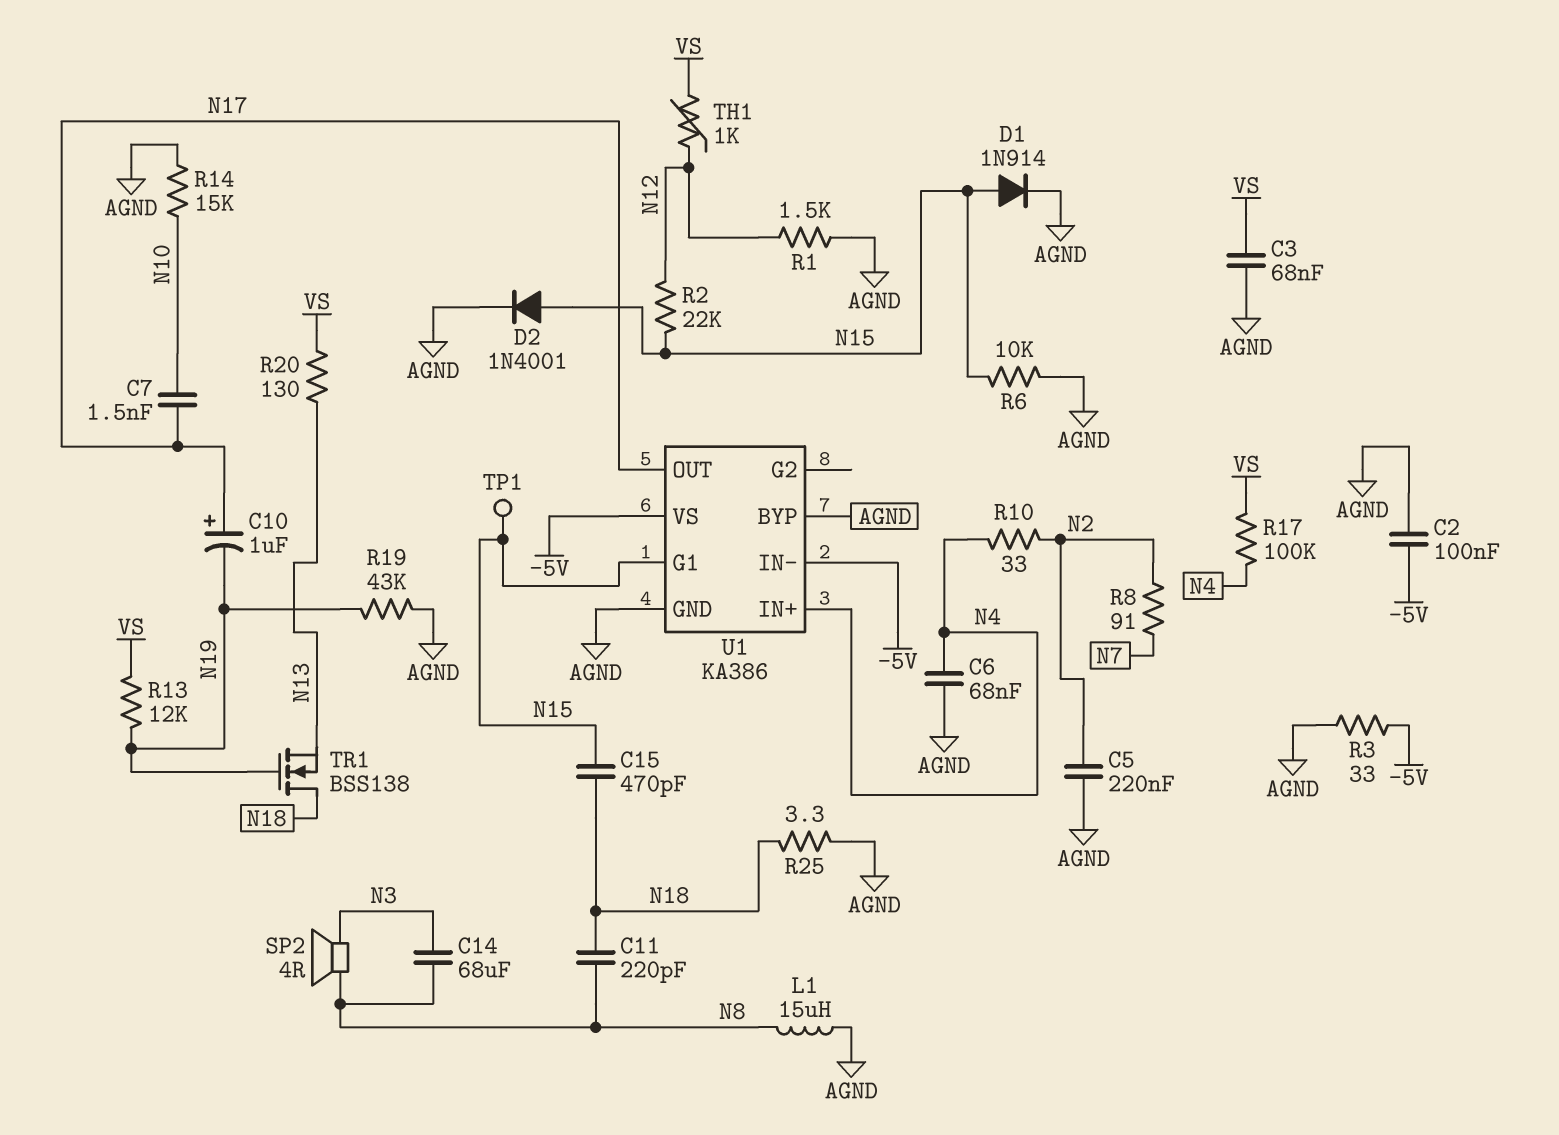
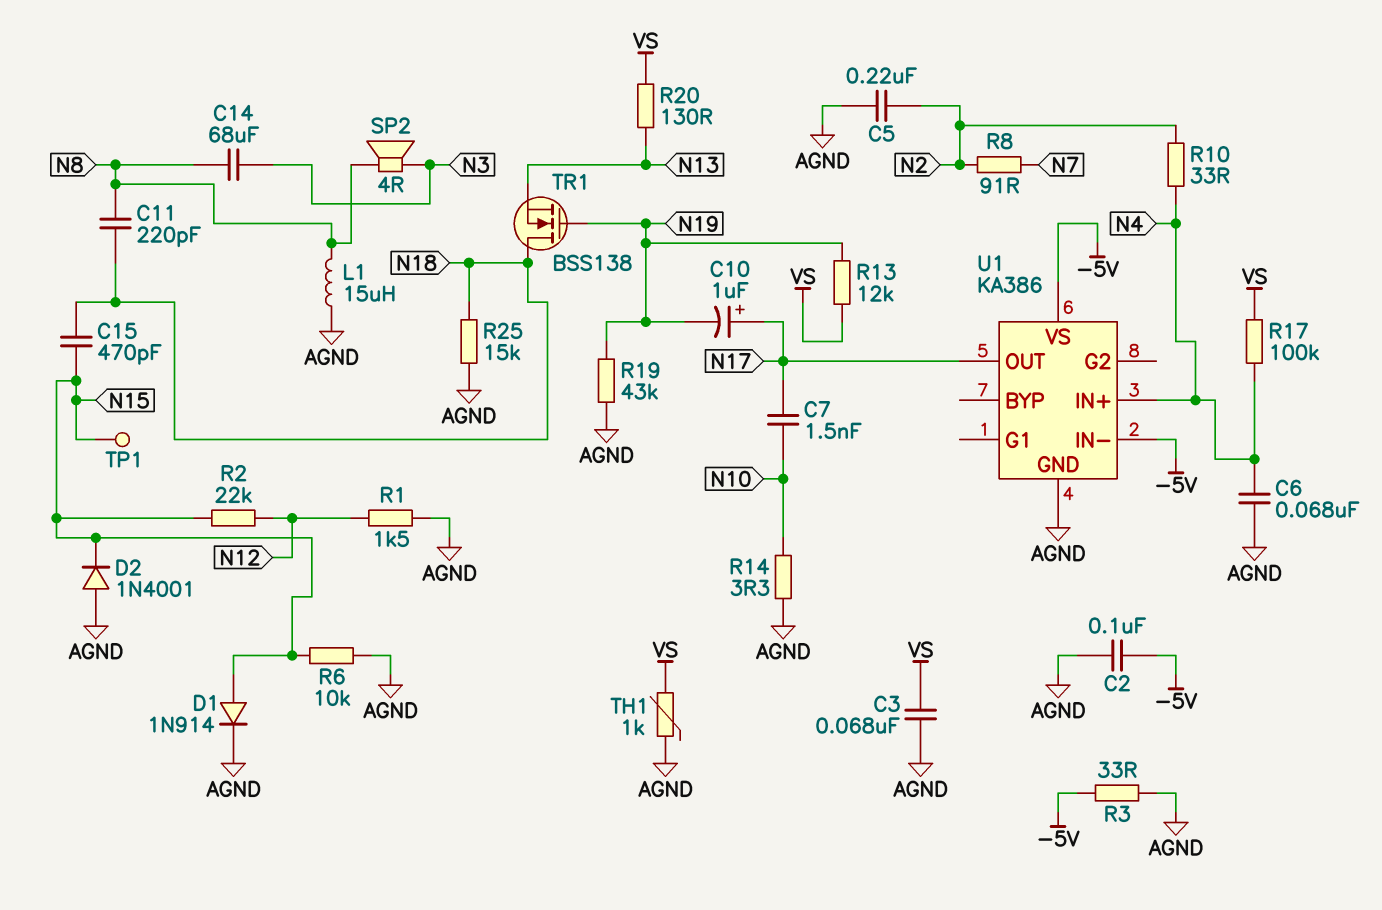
D2: diode 1N4001 (A N15, K AGND) -> diode 1N4001 (A AGND, K N15)
R14: 15k (AGND, N10) -> 3.3 (AGND, N10)
R25: 3.3 (AGND, N18) -> 15k (AGND, N18)
TH1: 1k (N12, VS) -> 1k (AGND, VS)
U1 pin BYP: AGND -> none
U1 pin G1: N15 -> none

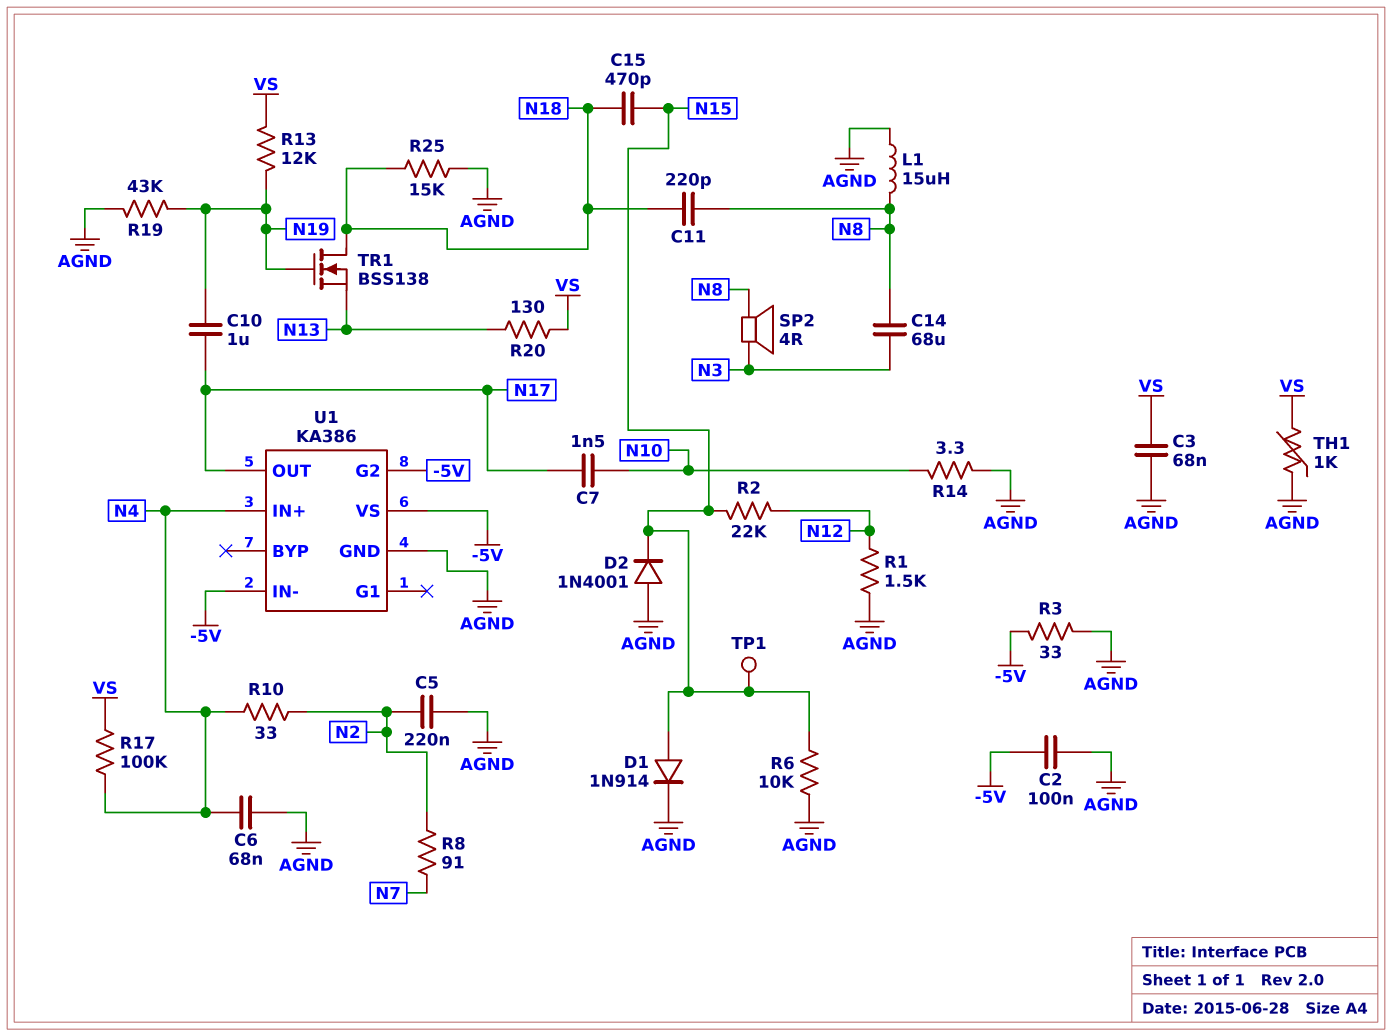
C10: 1uF (plus N17, minus N19) -> 1uF (N17, N19)
U1 pin G2: none -> -5V

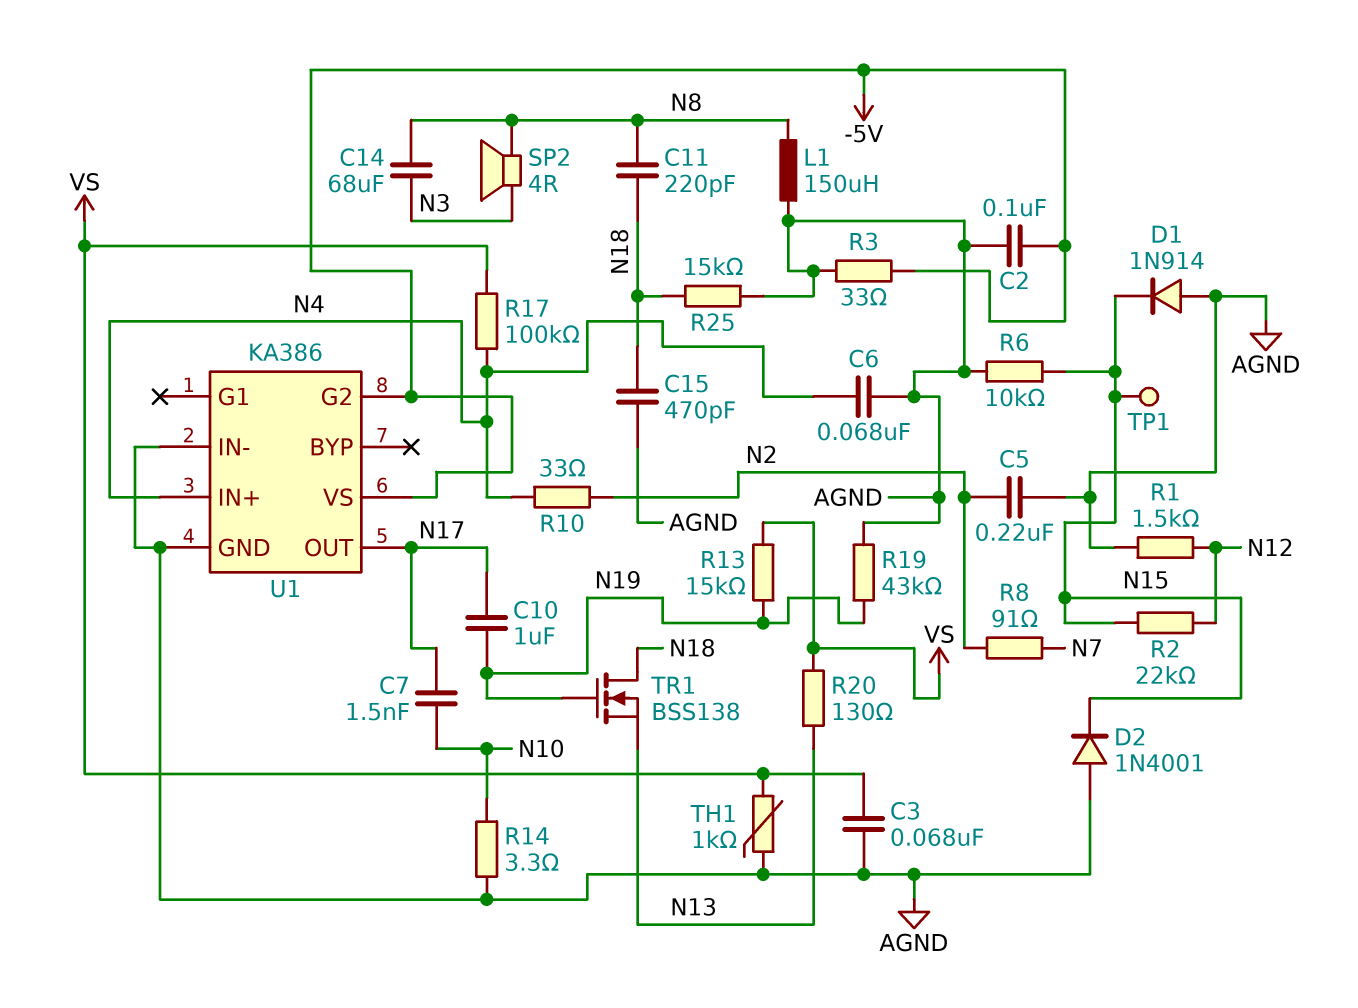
C15: 470pF (N15, N18) -> 470pF (AGND, N18)
D1: diode 1N914 (A N15, K AGND) -> diode 1N914 (A AGND, K N15)
L1: 15uH (AGND, N8) -> 150uH (AGND, N8)
R13: 12k (N19, VS) -> 15k (N19, VS)
U1 pin IN-: -5V -> AGND

